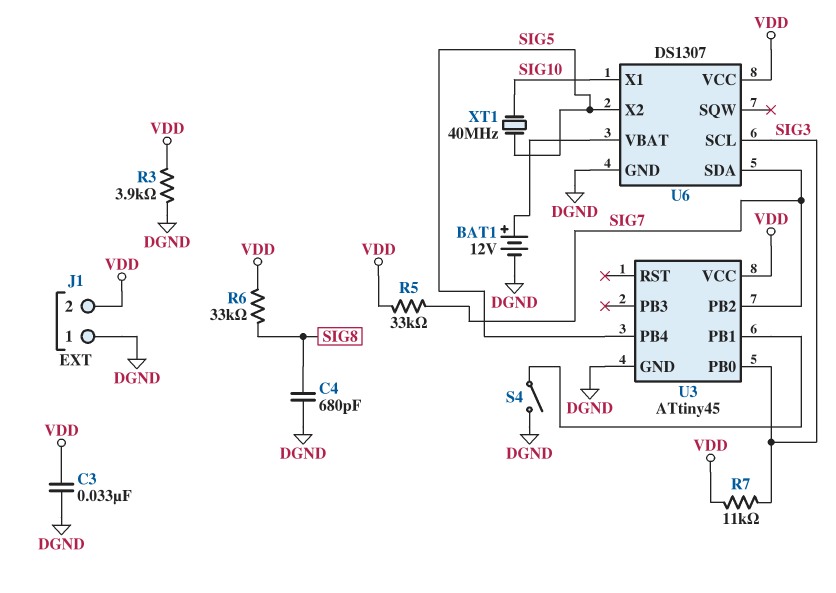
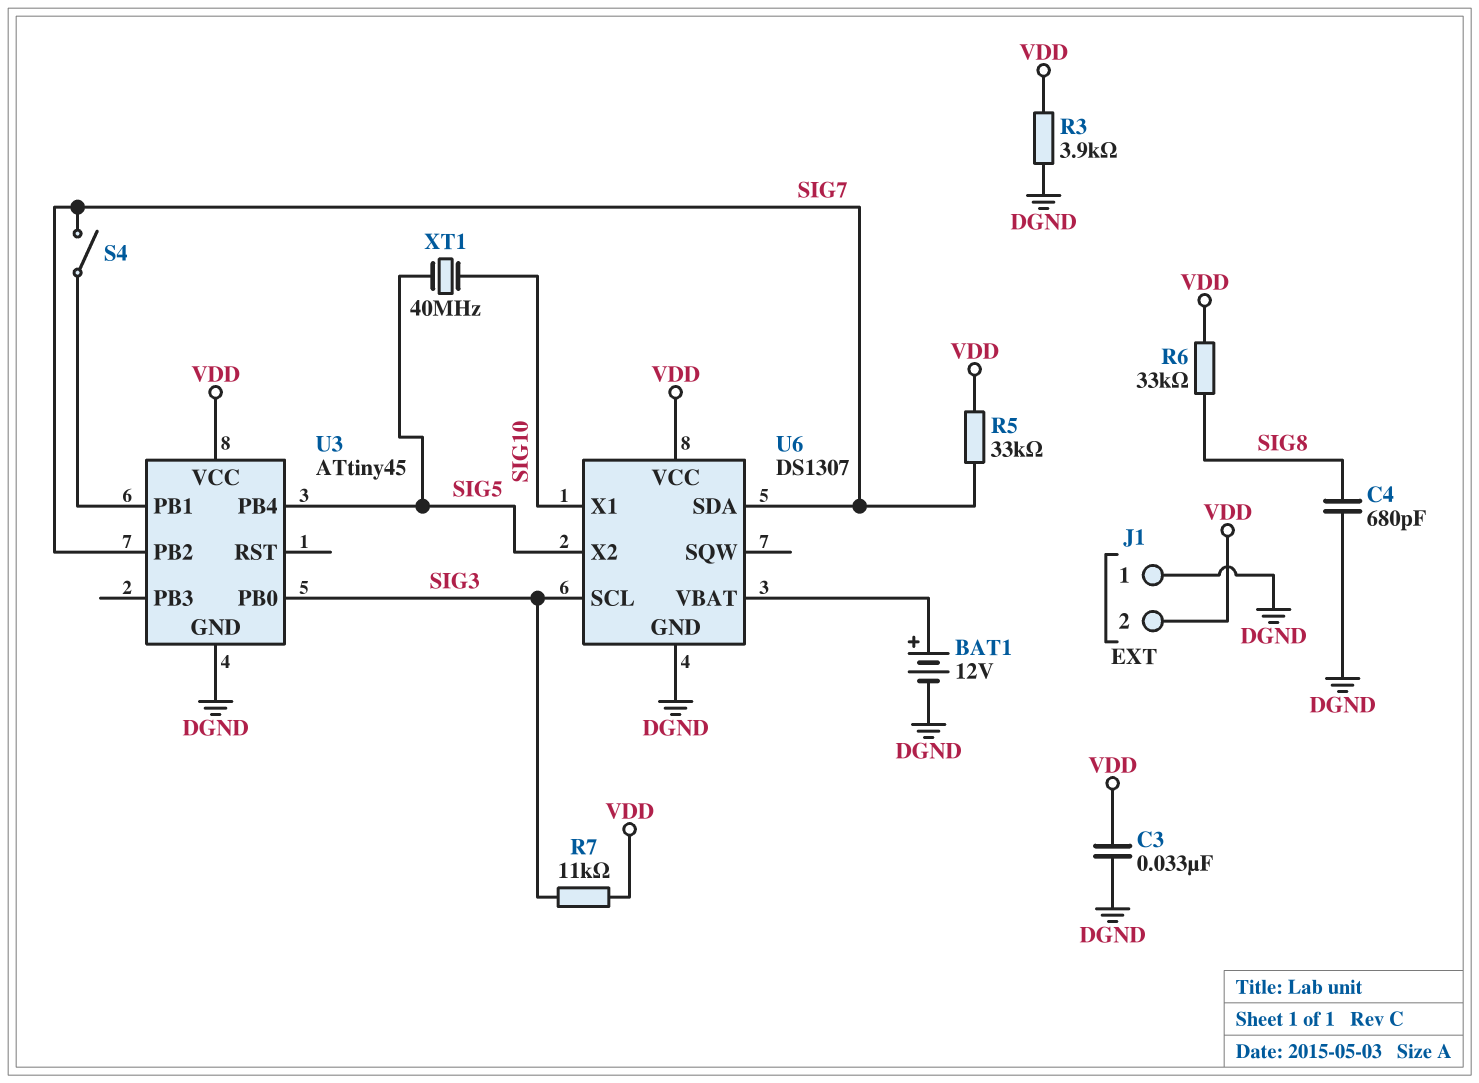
S4: switch (DGND, U3/PB1) -> switch (SIG7, U3/PB1)

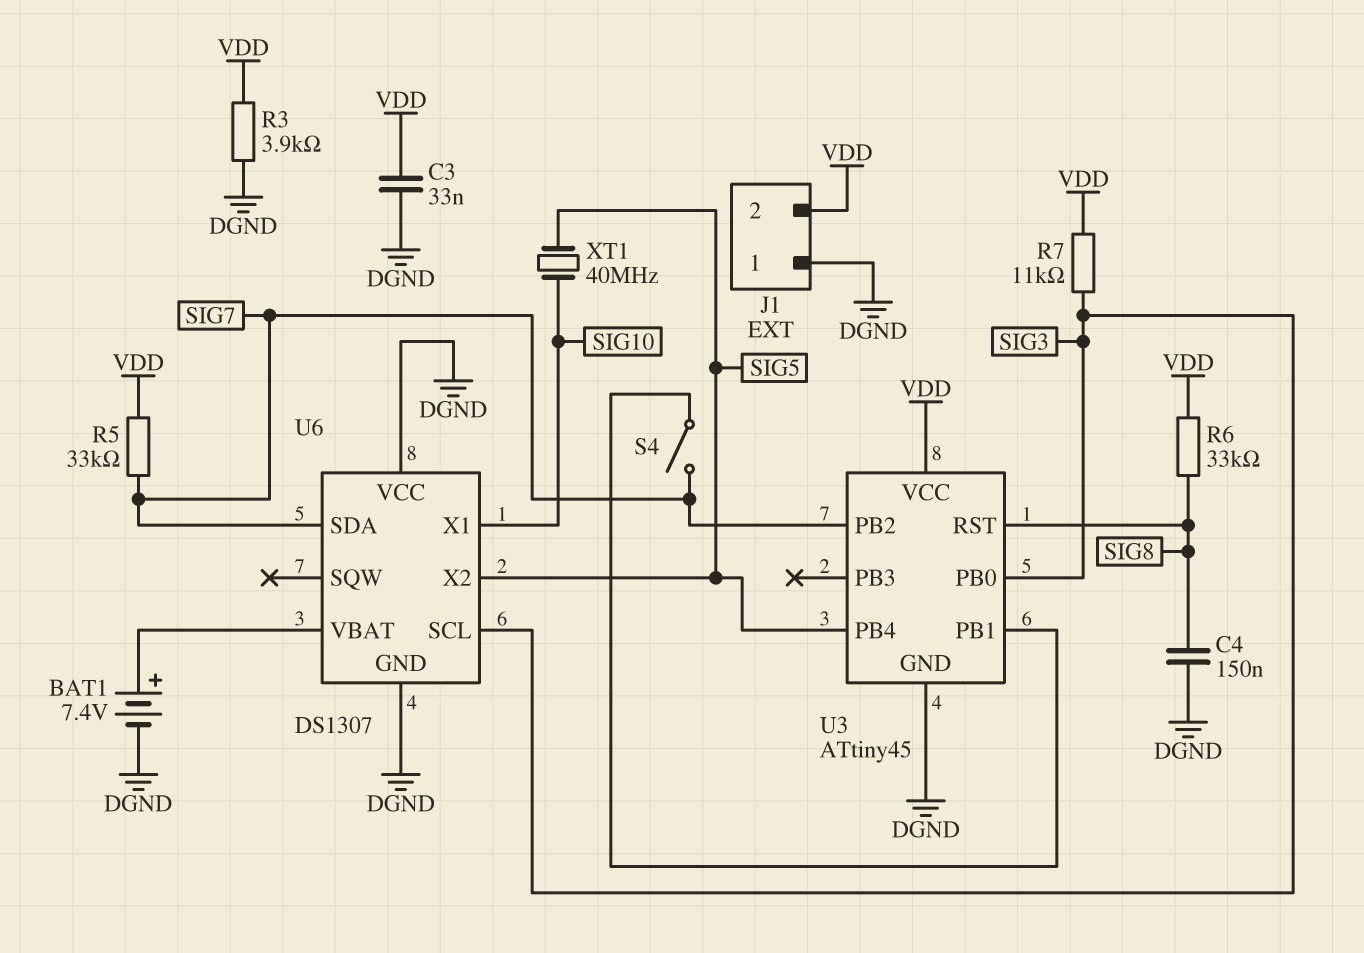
BAT1: 12V (plus U6/VBAT, minus DGND) -> 7.4V (plus U6/VBAT, minus DGND)
C4: 680pF (DGND, SIG8) -> 150nF (DGND, SIG8)
U3 pin RST: none -> SIG8
U6 pin VCC: VDD -> DGND

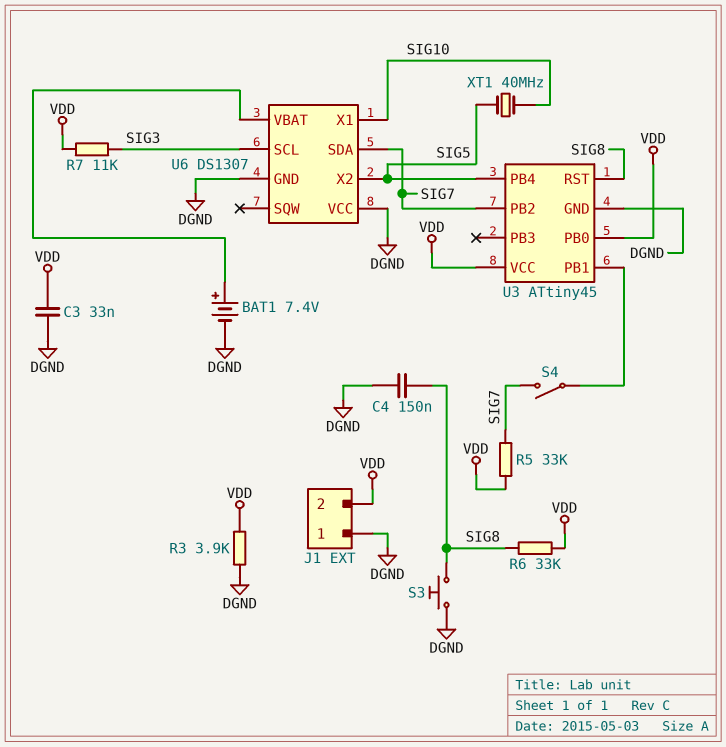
S3: none -> button (DGND, SIG8)
U3 pin PB0: SIG3 -> VDD

